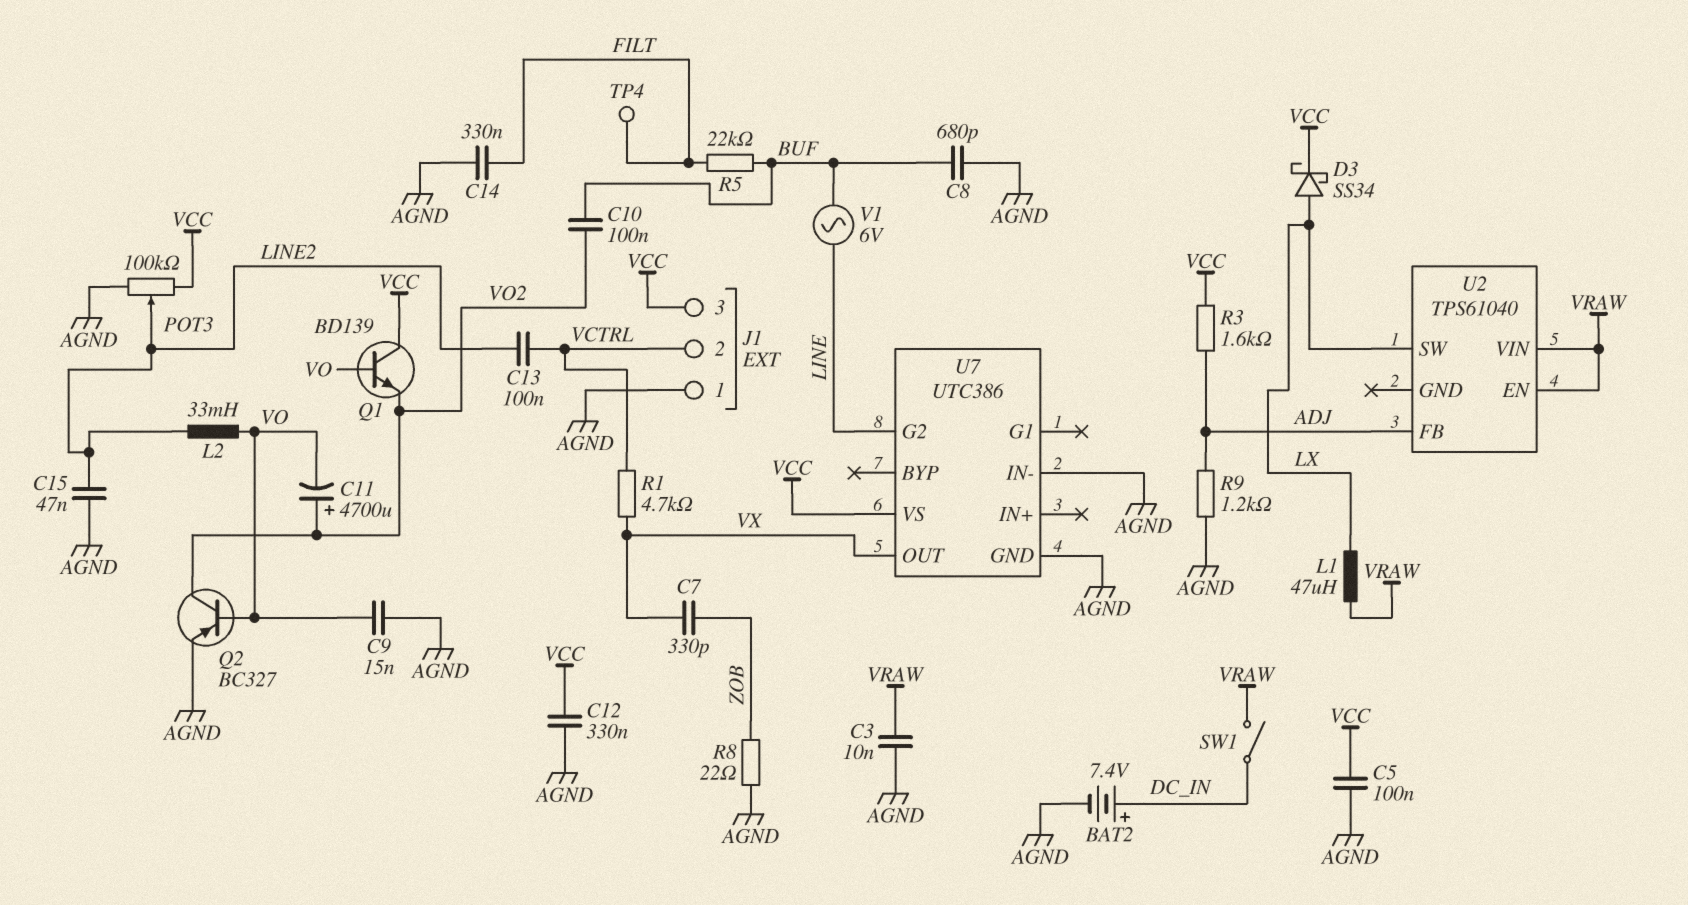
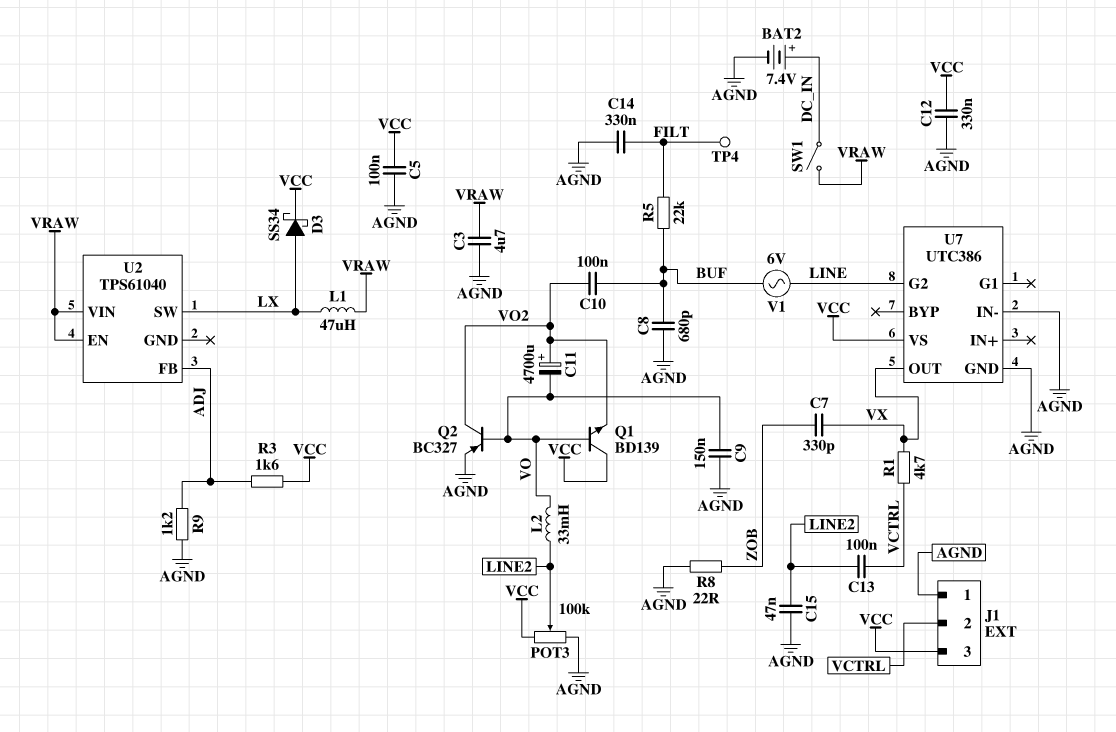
C3: 10nF (AGND, VRAW) -> 4.7uF (AGND, VRAW)
C9: 15nF (AGND, VO) -> 150nF (AGND, VO)

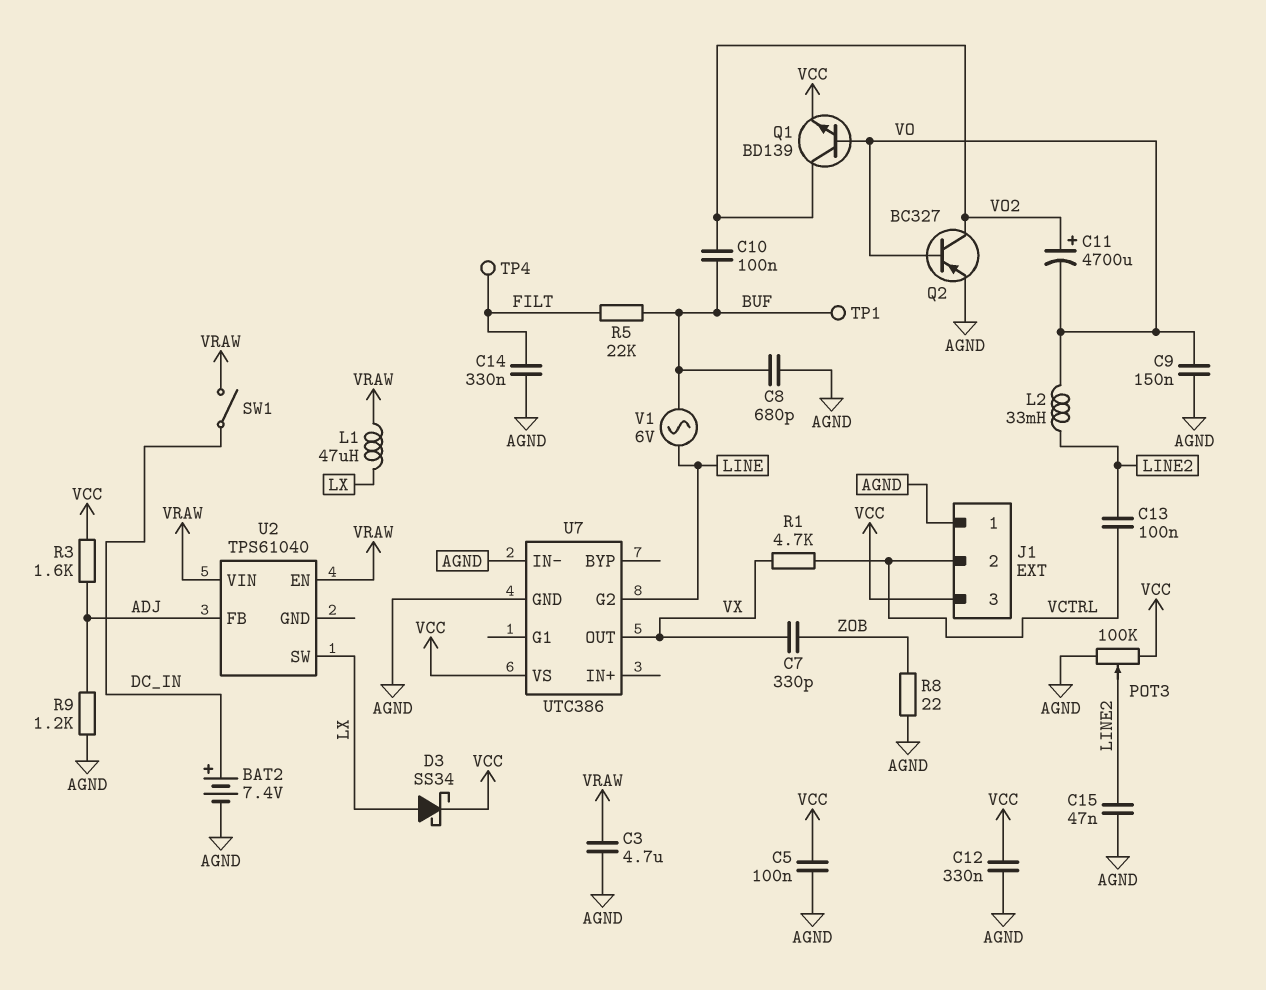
Q1: NPN BD139 (B VO, C VCC, E VO2) -> NPN BD139 (B VO, C VO2, E VCC)
TP1: none -> test point (BUF)

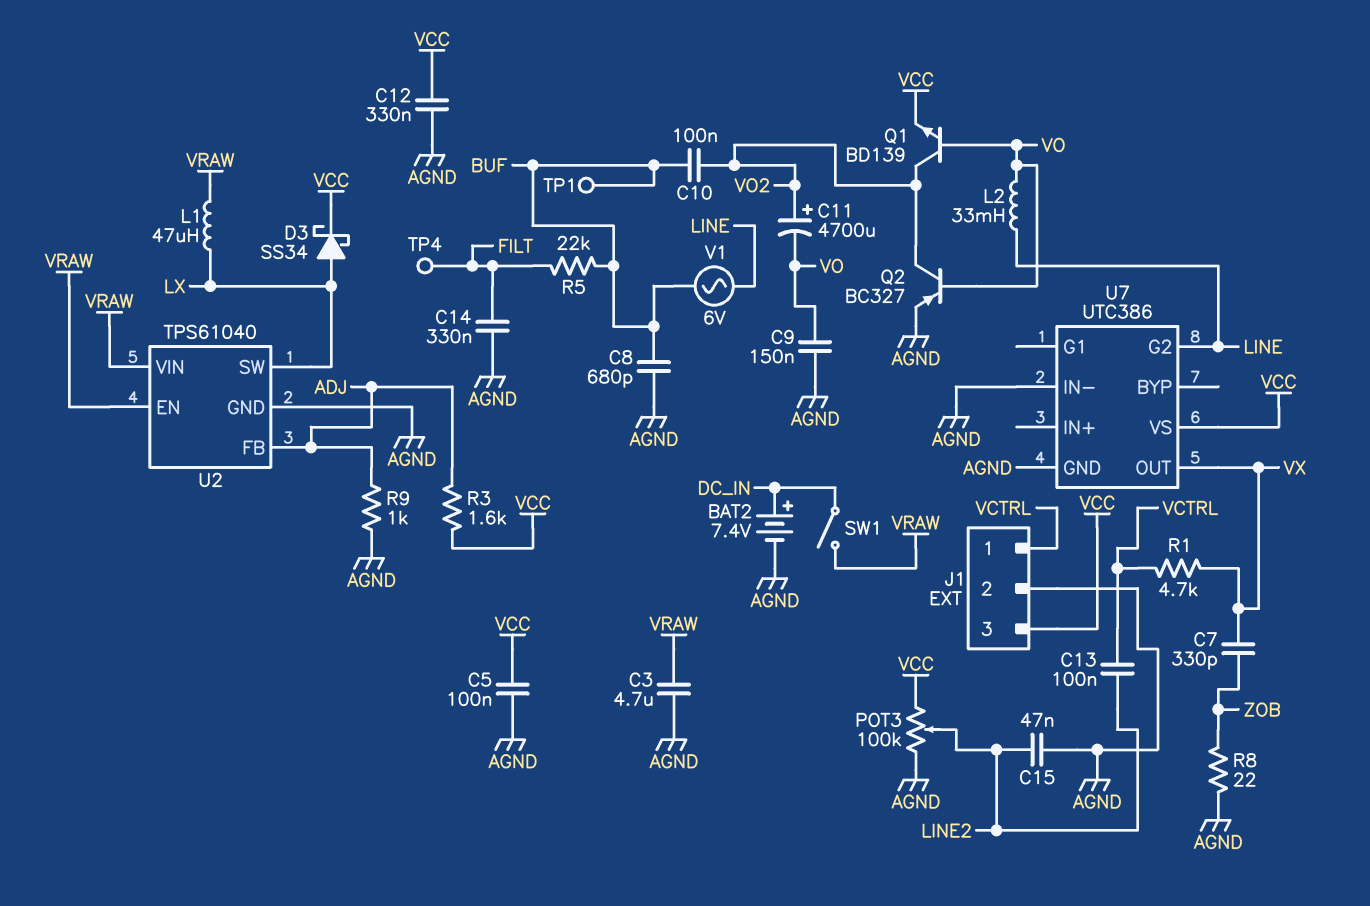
J1 pin 1: AGND -> VCTRL
J1 pin 2: VCTRL -> AGND
L2: 33mH (LINE2, VO) -> 33mH (LINE, VO)
R9: 1.2k (ADJ, AGND) -> 1k (ADJ, AGND)
U2 pin GND: none -> AGND

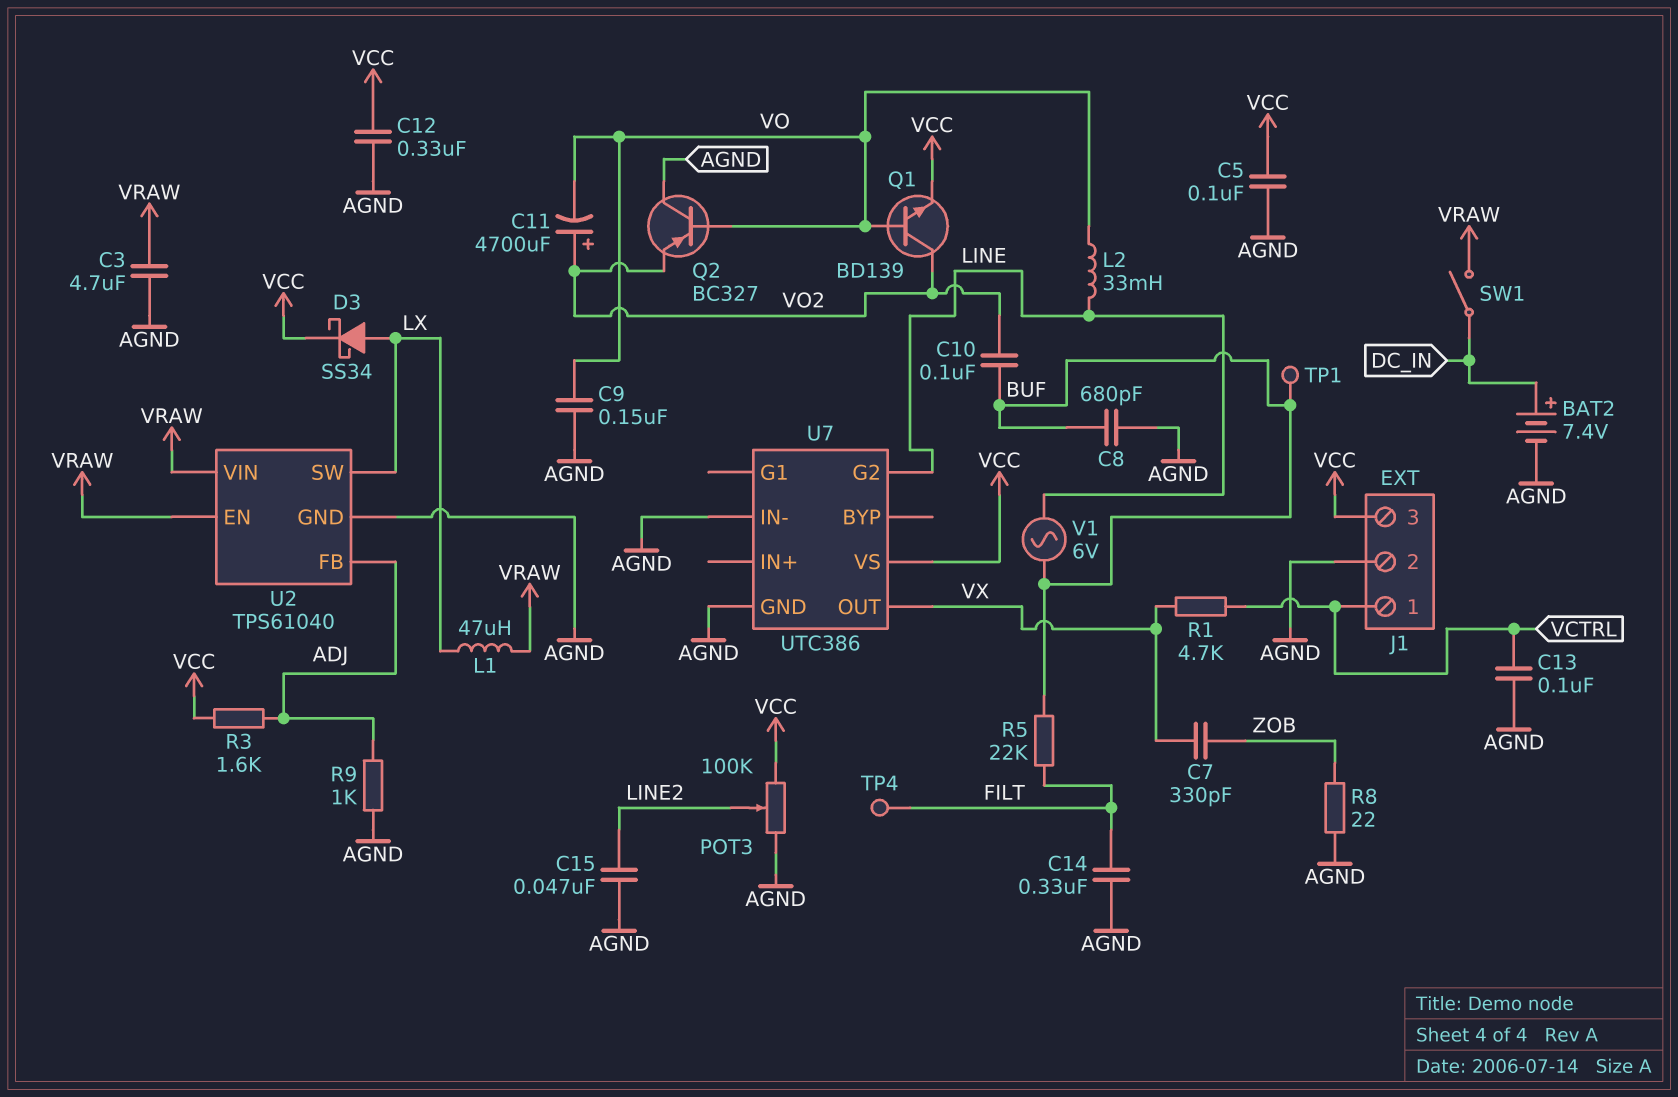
C13: 100nF (LINE2, VCTRL) -> 100nF (AGND, VCTRL)
Q2: PNP BC327 (B VO, C VO2, E AGND) -> PNP BC327 (B VO, C AGND, E VO2)

